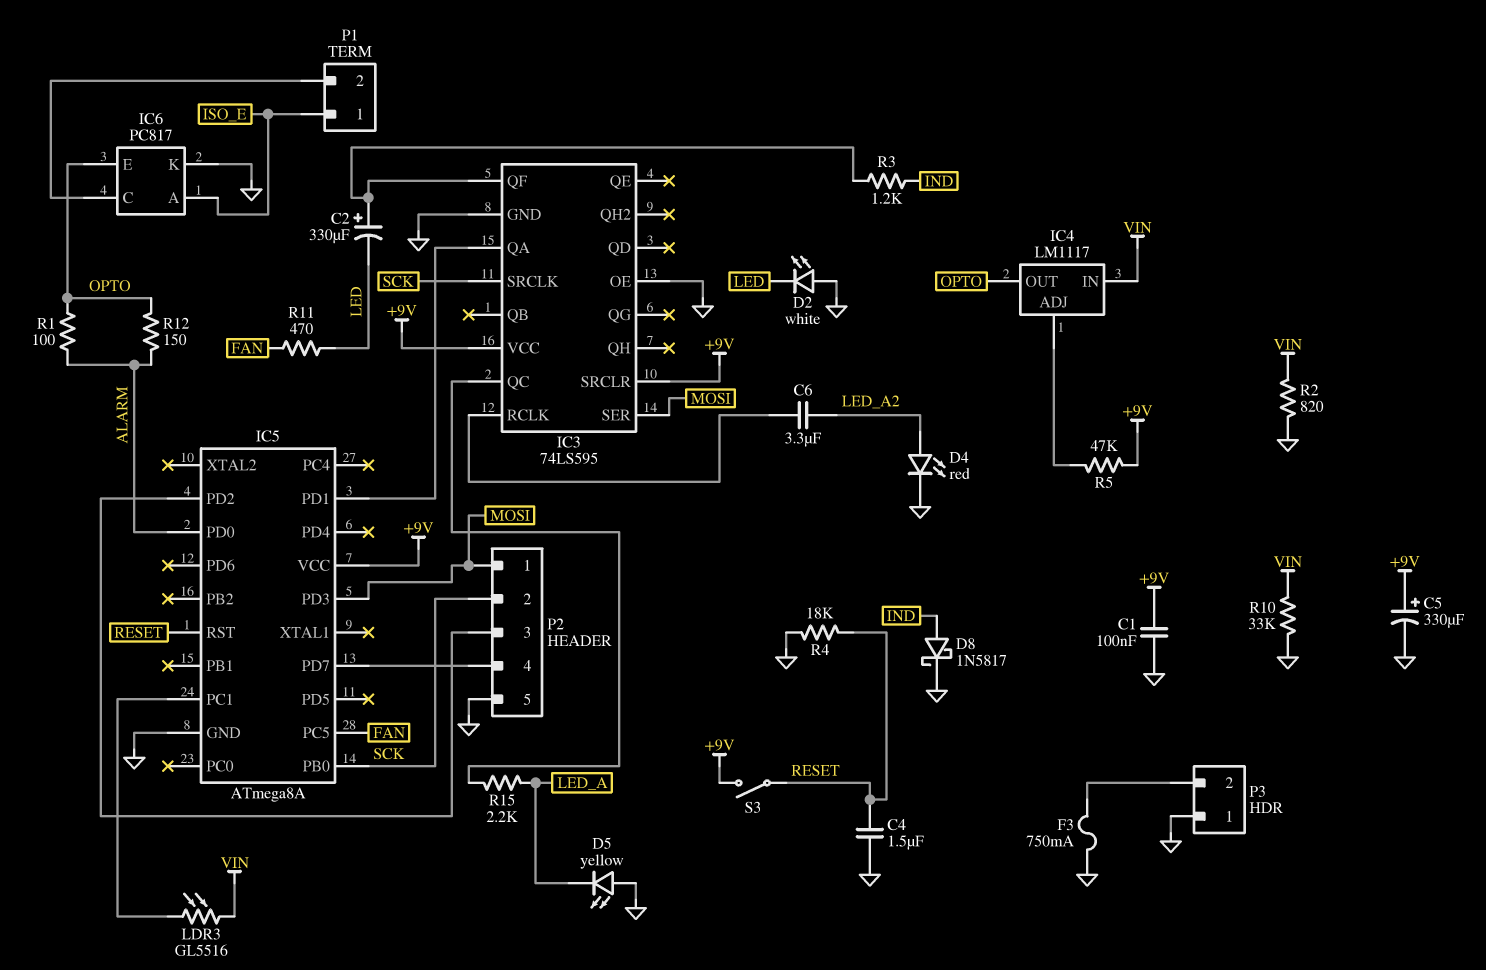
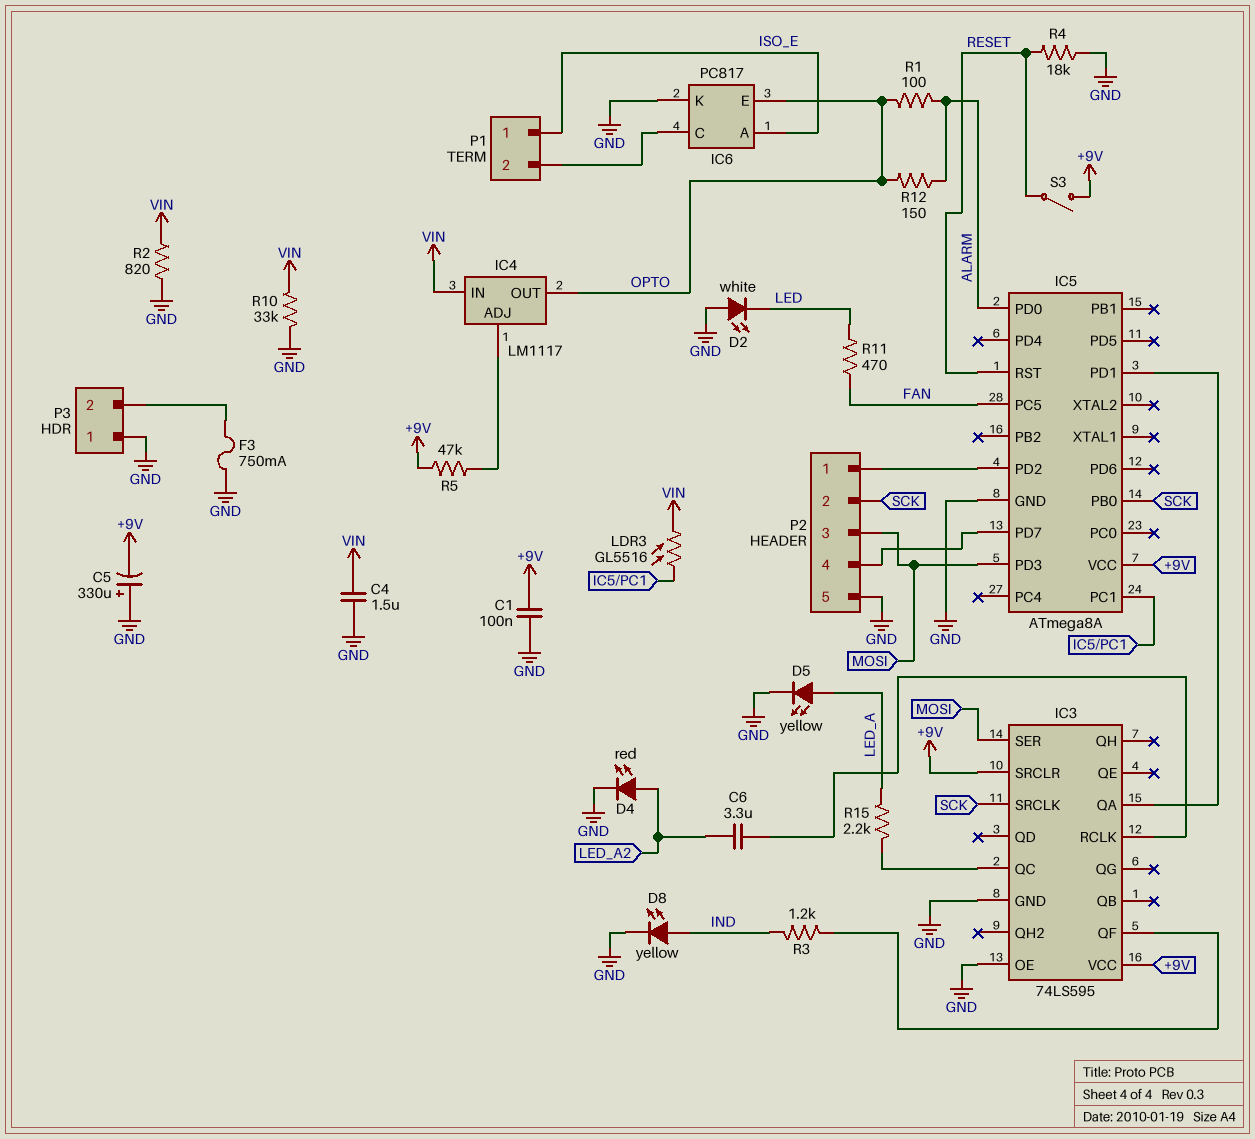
C2: 330uF (plus IC3/QF, minus LED) -> none
C4: 1.5uF (GND, RESET) -> 1.5uF (GND, VIN)
C5: 330uF (plus +9V, minus GND) -> 330uF (plus GND, minus +9V)
D5: LED yellow (A GND, K LED_A) -> LED yellow (A LED_A, K GND)
D8: schottky 1N5817 (A IND, K GND) -> LED yellow (A IND, K GND)
P2 pin 1: MOSI -> IC5/PD2
P2 pin 3: IC5/PD2 -> MOSI

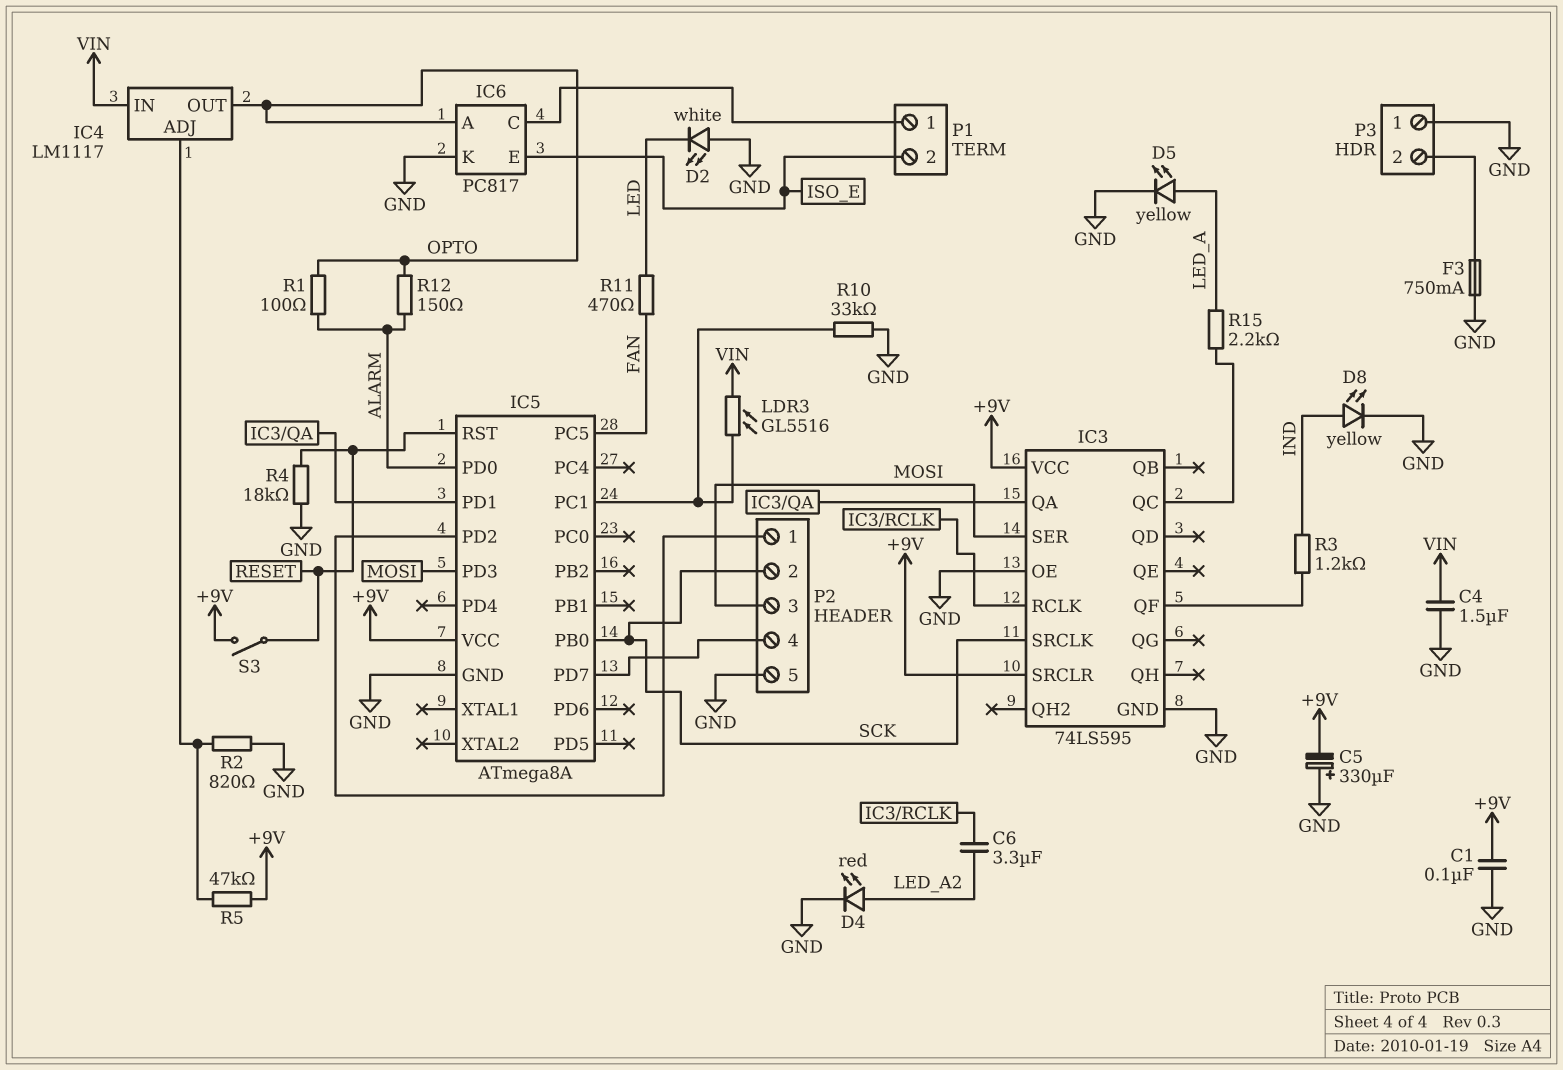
IC6 pin A: ISO_E -> OPTO
IC6 pin E: OPTO -> ISO_E
P1 pin 1: ISO_E -> IC6/C
P1 pin 2: IC6/C -> ISO_E
R2: 820 (GND, VIN) -> 820 (GND, IC4/ADJ)
R10: 33k (GND, VIN) -> 33k (GND, IC5/PC1)

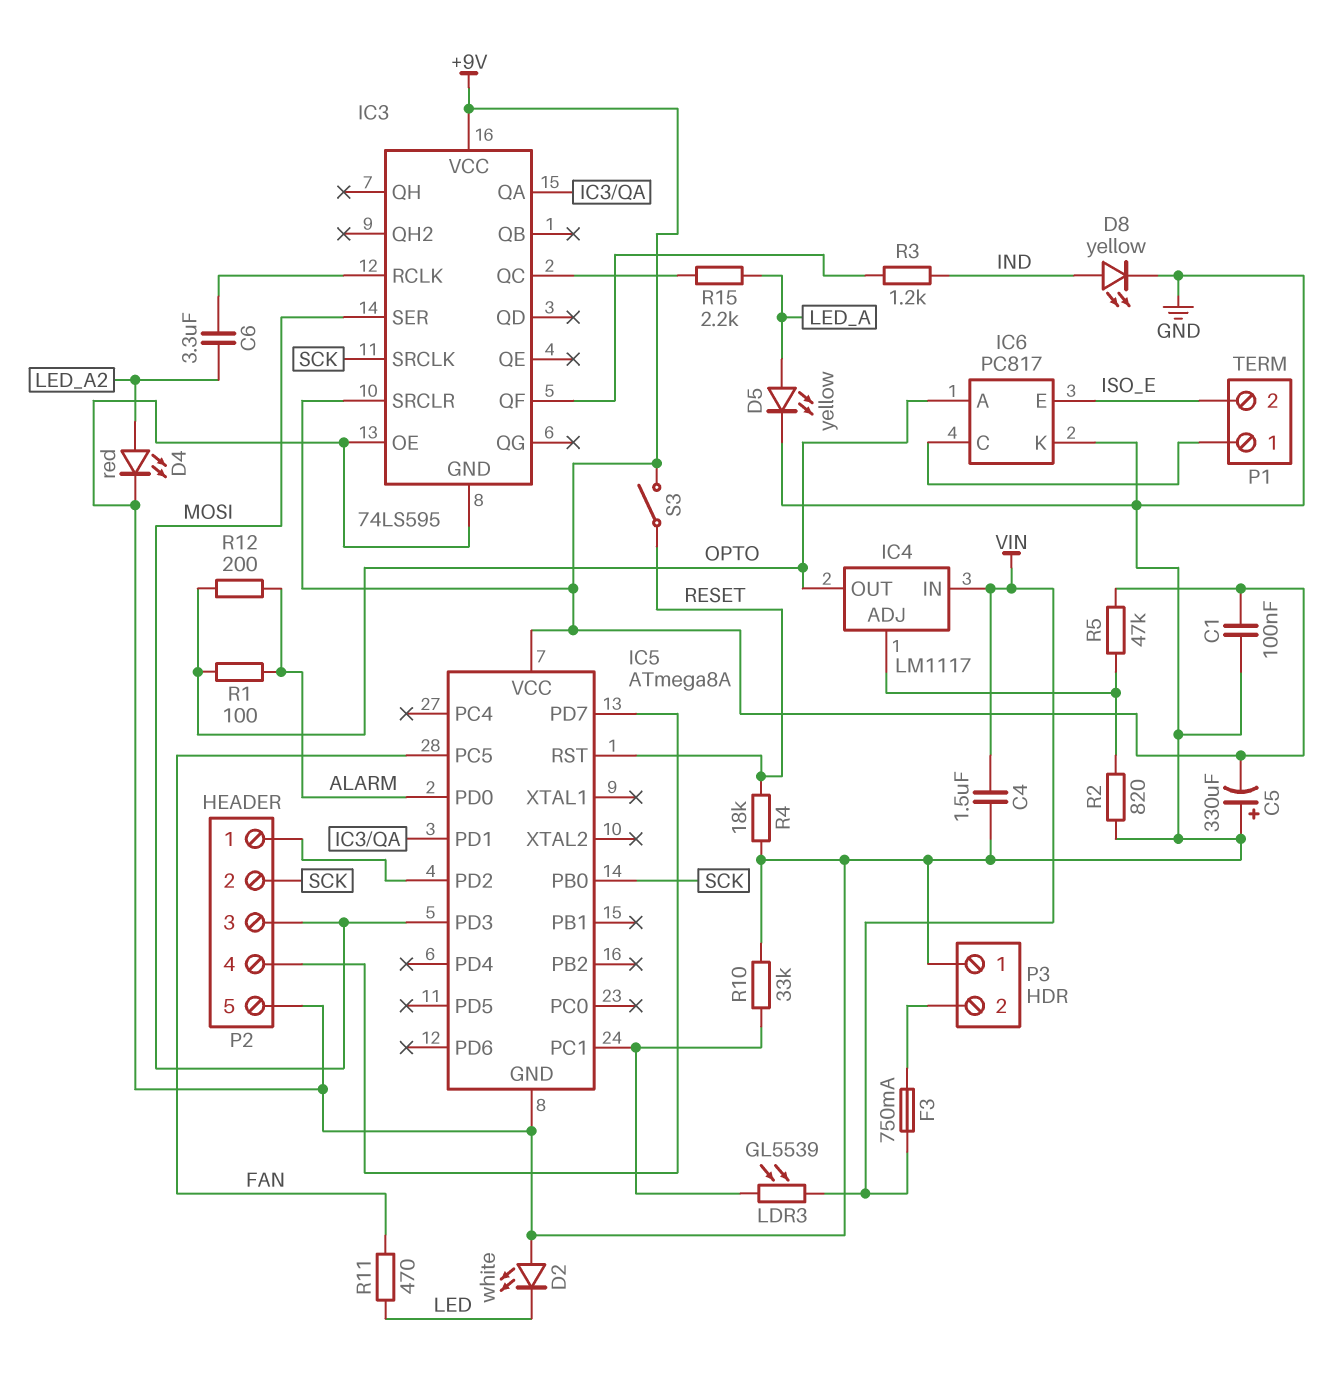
F3: 750mA (GND, P3/2) -> 750mA (P3/2, VIN)
LDR3: GL5516 (IC5/PC1, VIN) -> GL5539 (IC5/PC1, VIN)
R12: 150 (ALARM, OPTO) -> 200 (ALARM, OPTO)

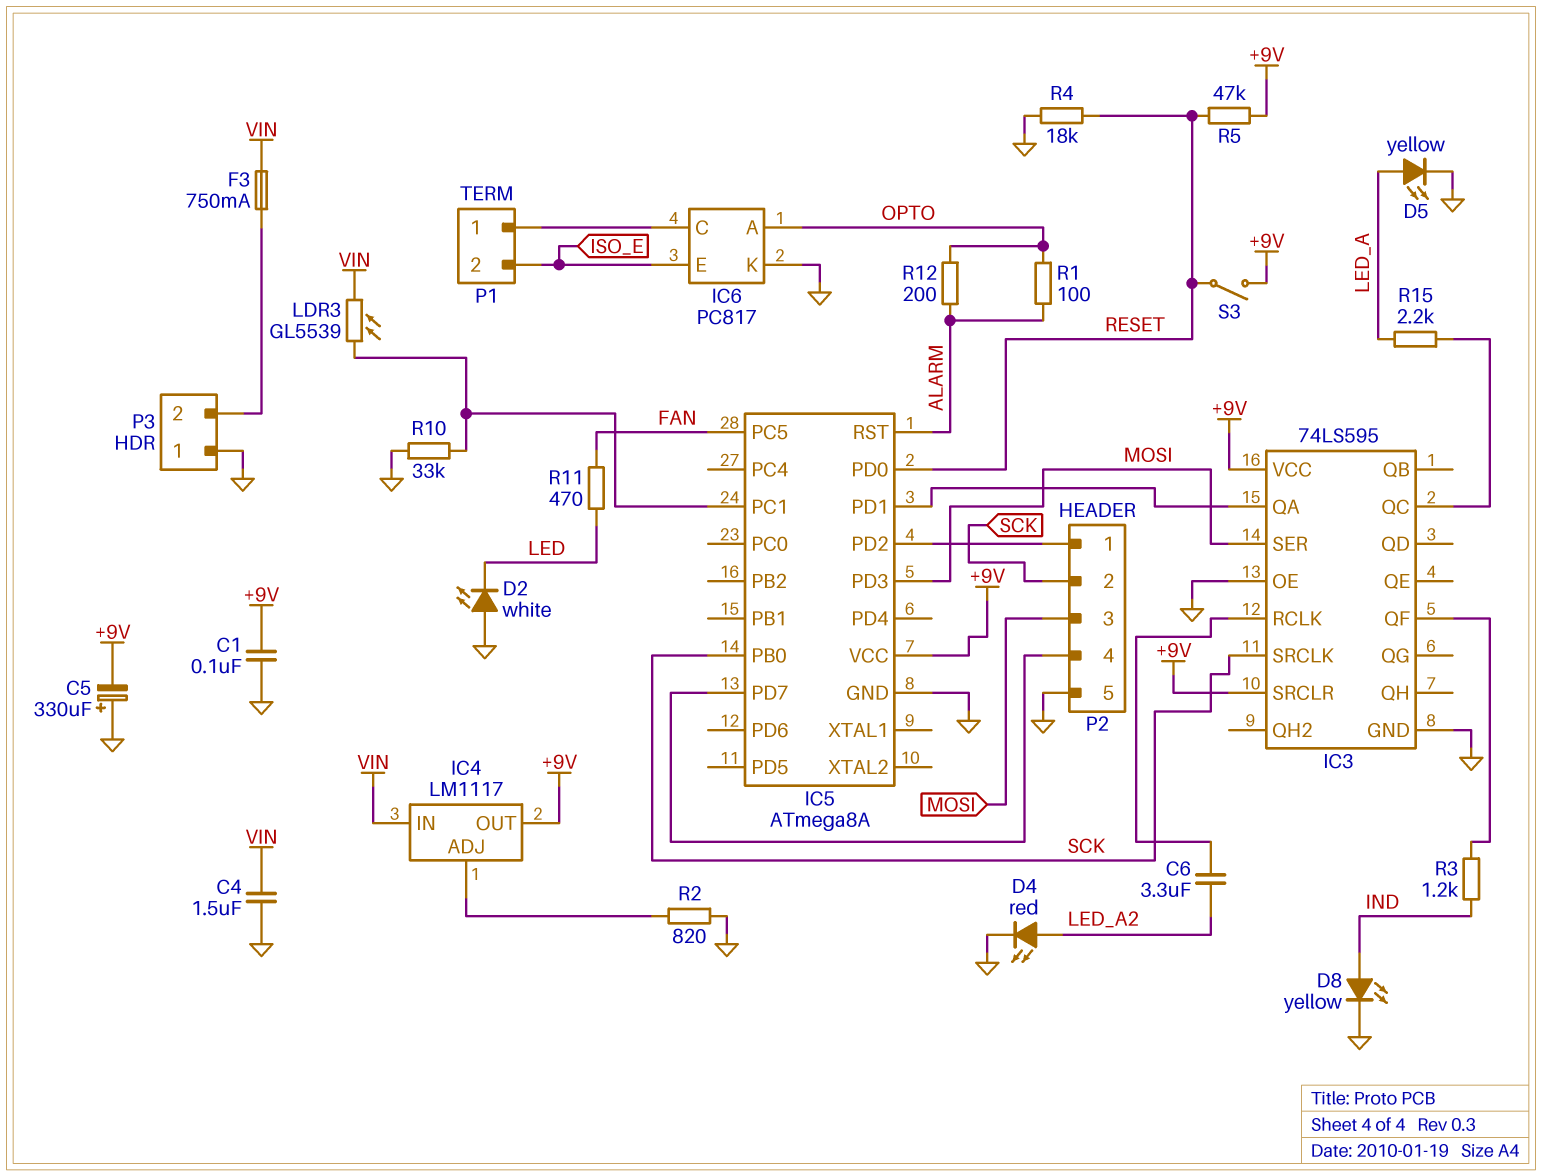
IC4 pin OUT: OPTO -> +9V
IC5 pin PD0: ALARM -> RESET
IC5 pin RST: RESET -> ALARM
R5: 47k (+9V, IC4/ADJ) -> 47k (+9V, RESET)

